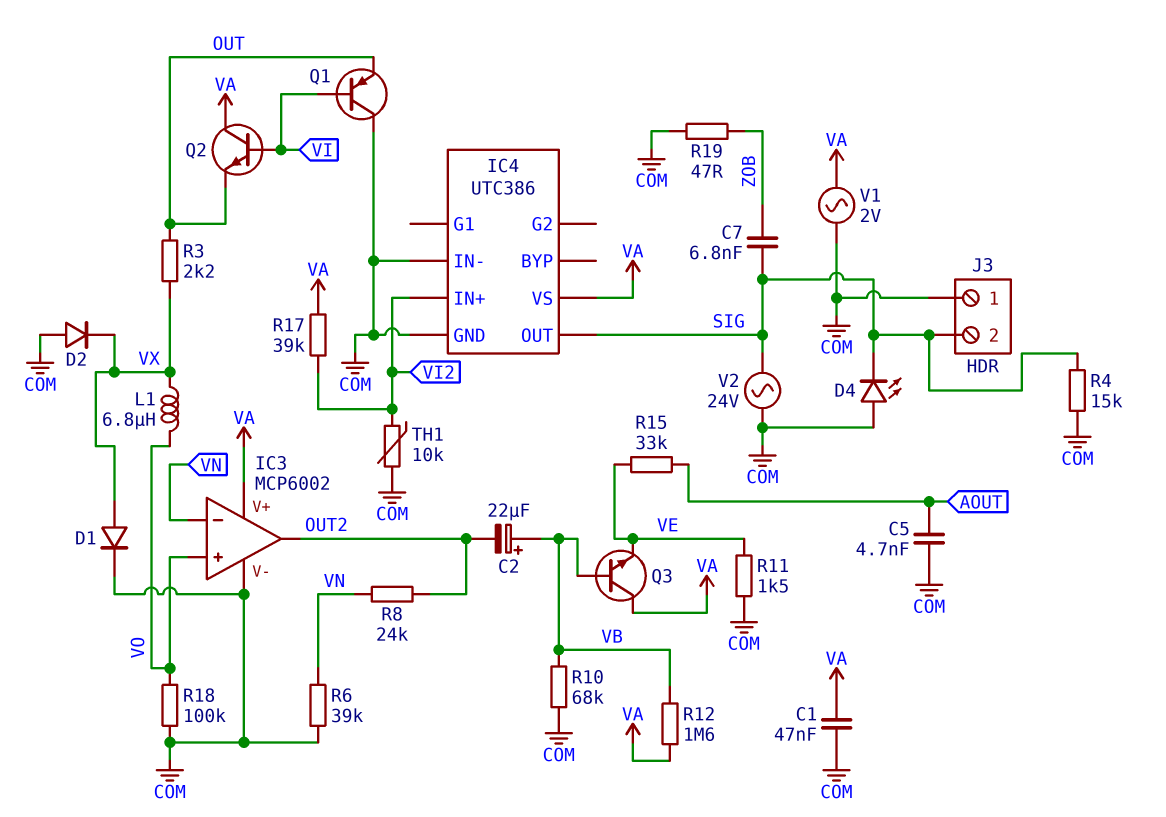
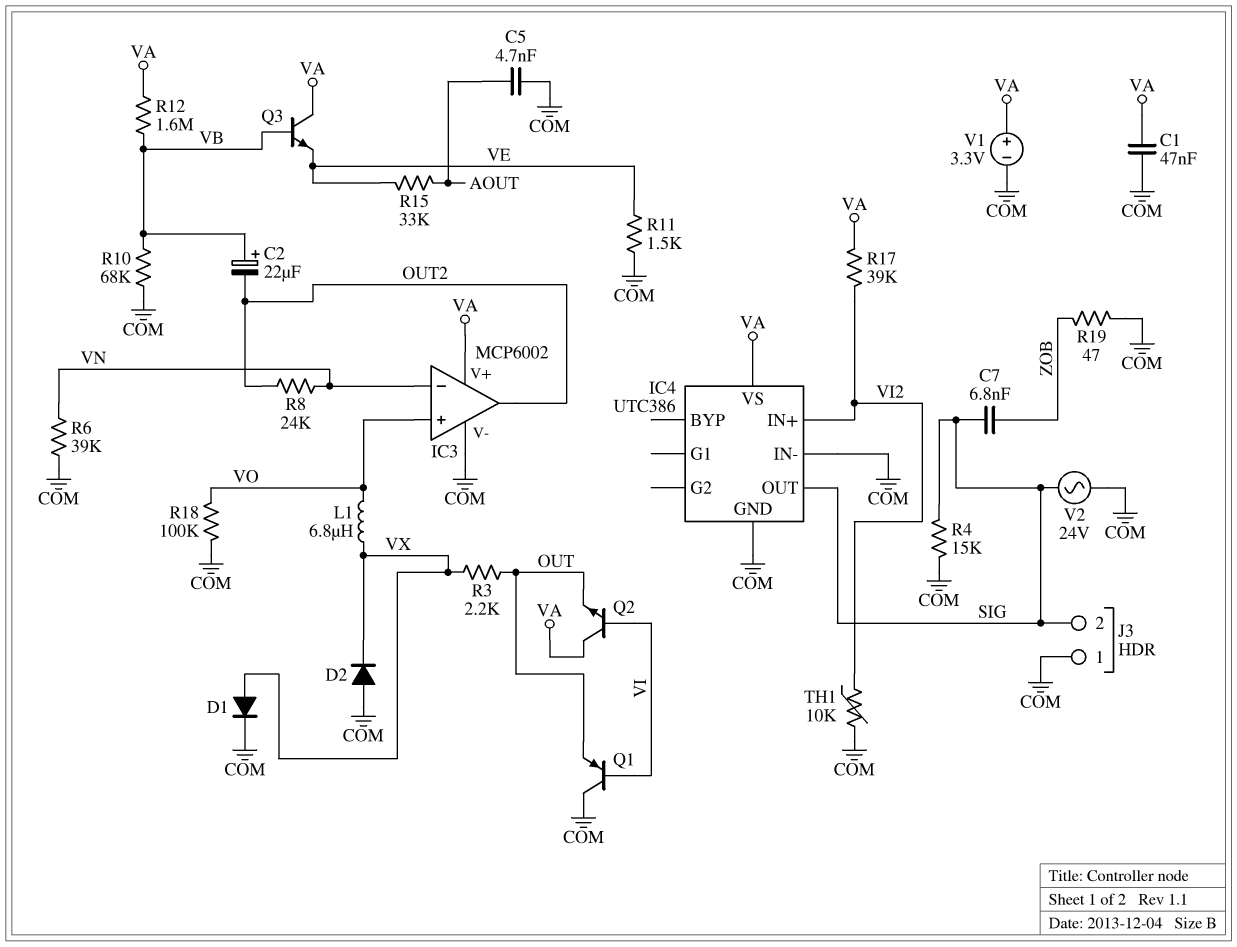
D4: LED (A COM, K SIG) -> none
V1: AC 2V (COM, VA) -> 3.3V (plus VA, minus COM)

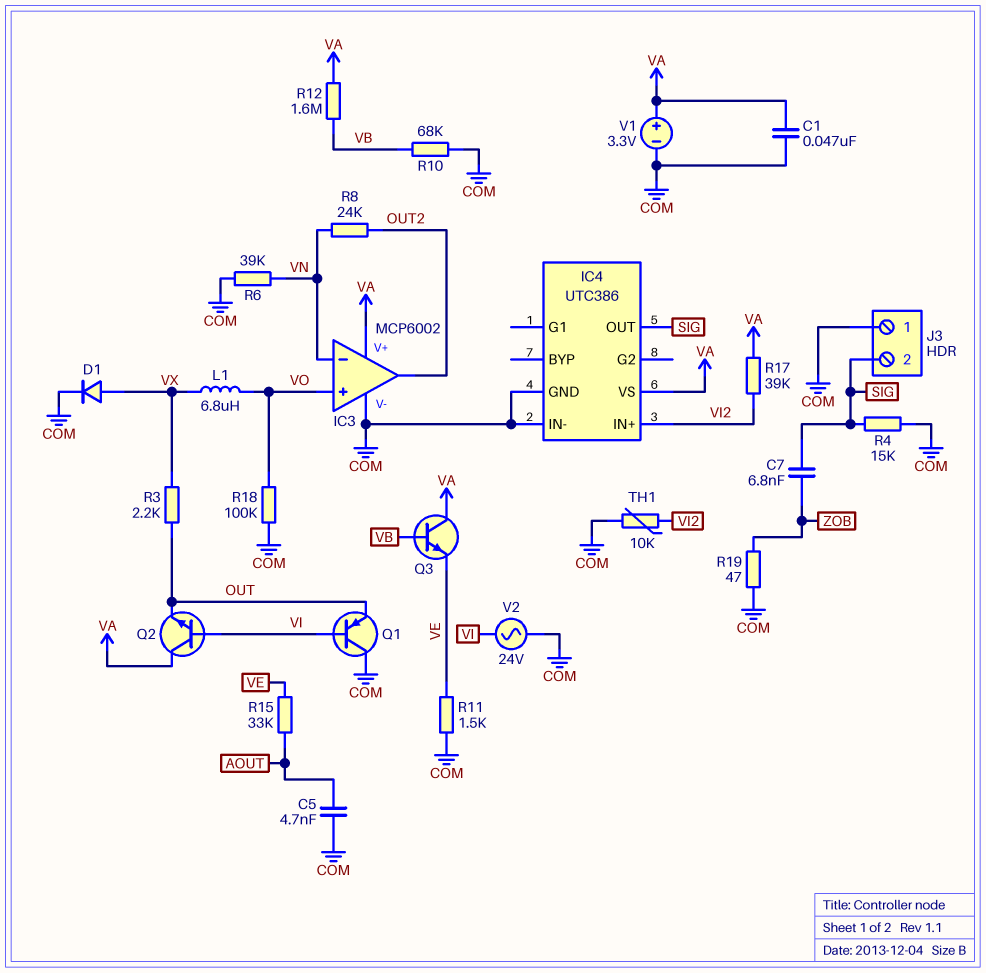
C2: 22uF (plus VB, minus OUT2) -> none
D2: diode (A COM, K VX) -> none
V2: AC 24V (COM, SIG) -> AC 24V (COM, VI)

